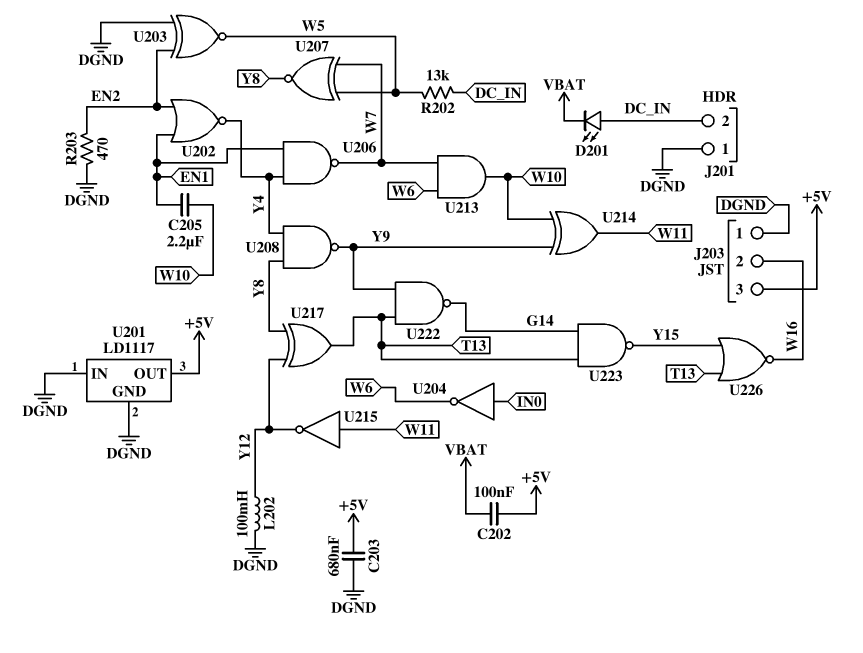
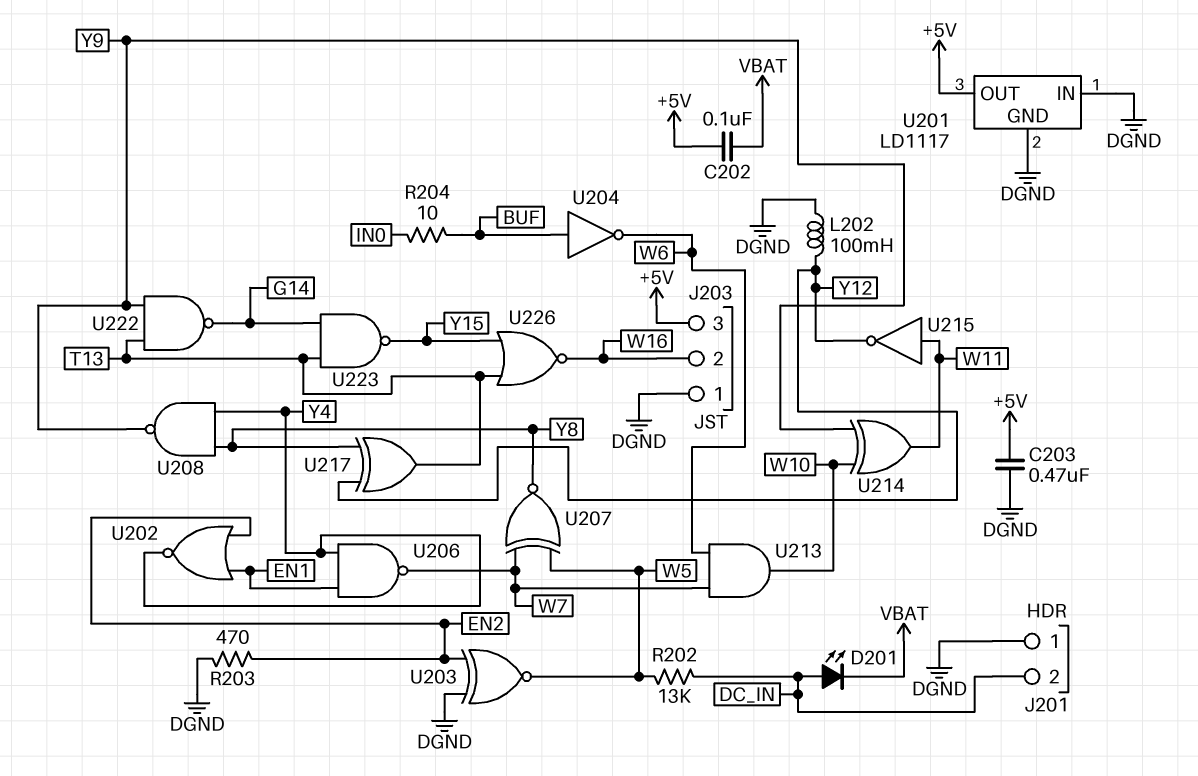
C203: 680nF (+5V, DGND) -> 470nF (+5V, DGND)
C205: 2.2uF (EN1, W10) -> none
R204: none -> 10 (BUF, IN0)
U204: NOT (in IN0, out W6) -> NOT (in BUF, out W6)

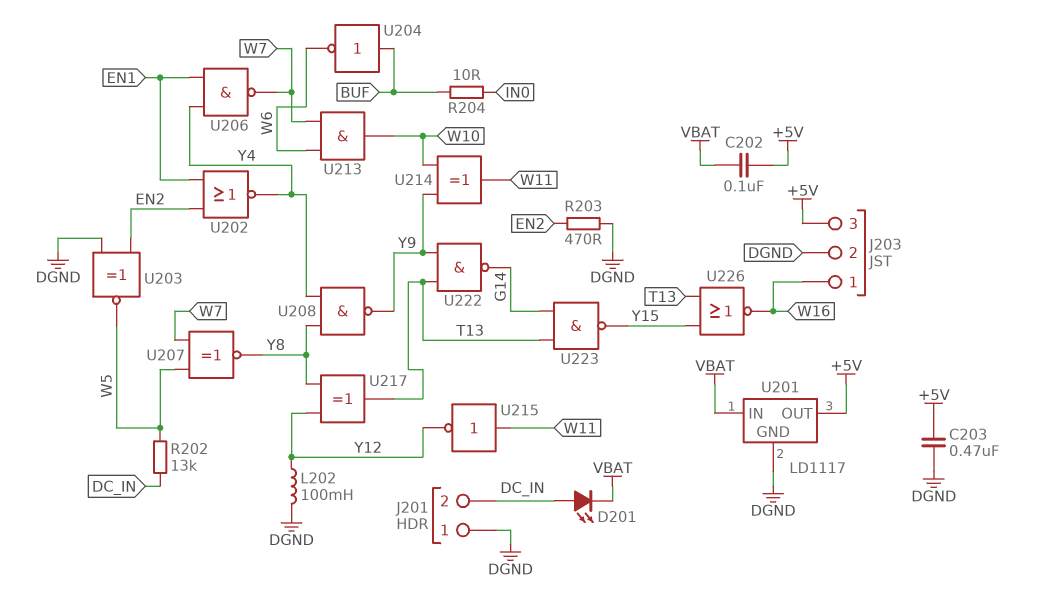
J203 pin 1: DGND -> W16
J203 pin 2: W16 -> DGND
U201 pin IN: DGND -> VBAT

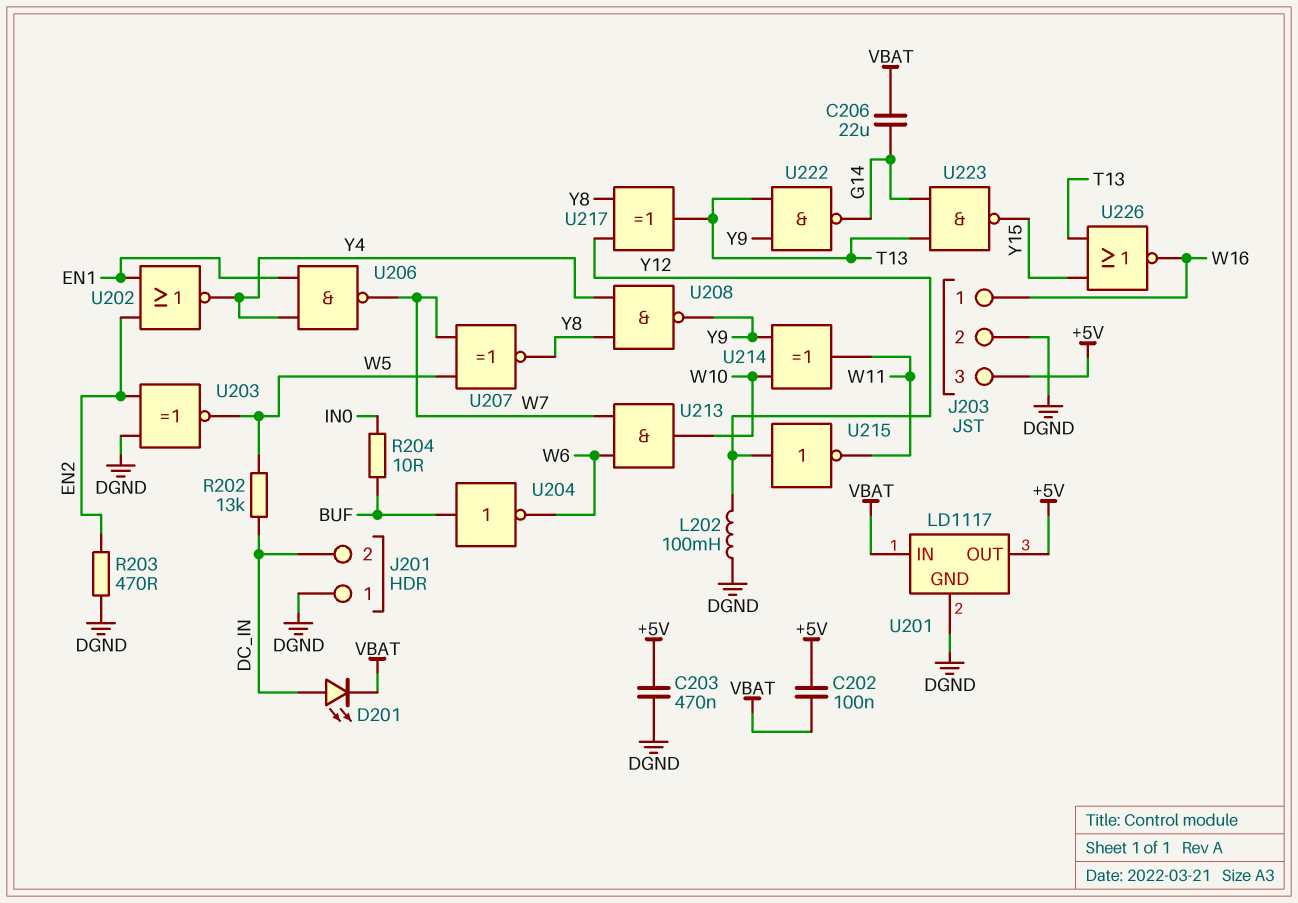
C206: none -> 22uF (G14, VBAT)
U215: NOT (in W11, out Y12) -> NOT (in Y12, out W11)

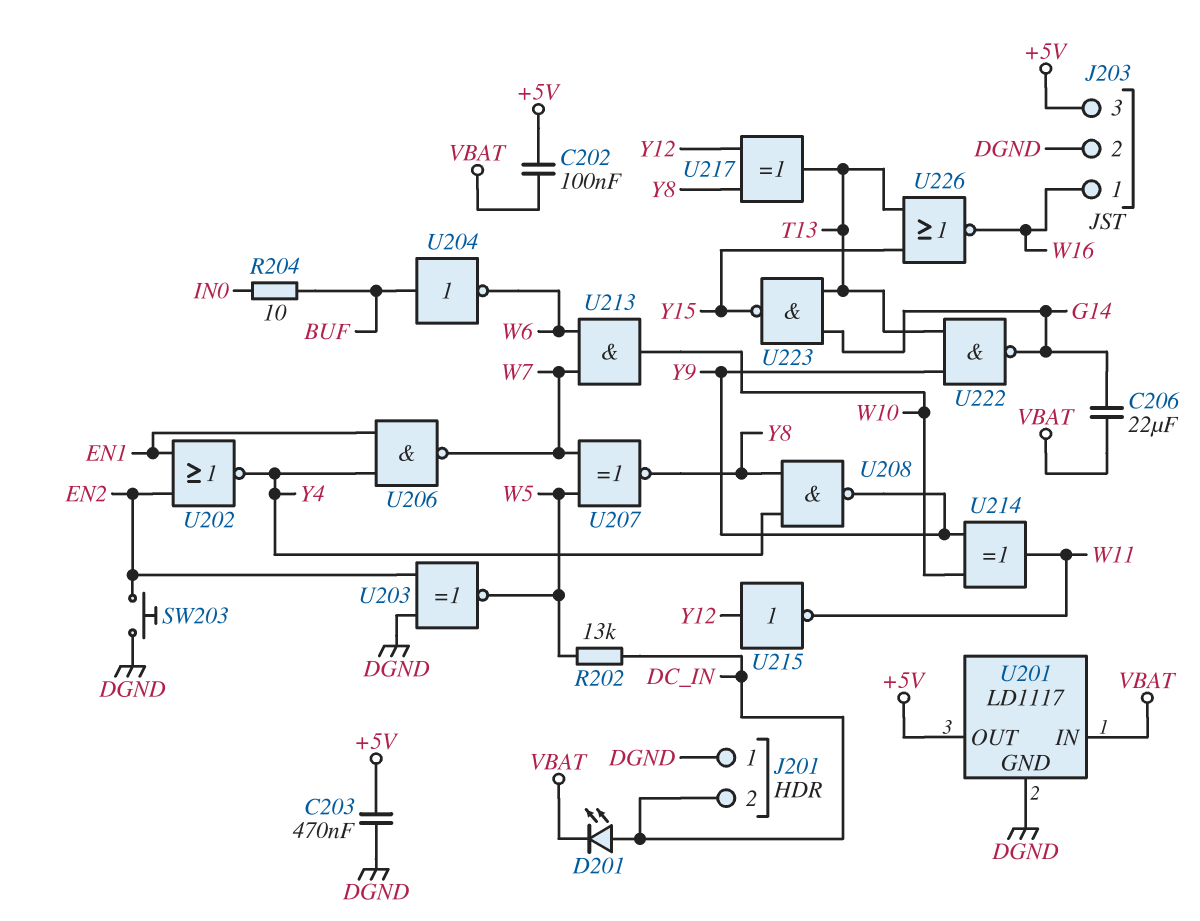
L202: 100mH (DGND, Y12) -> none
R203: 470 (DGND, EN2) -> none
SW203: none -> button (DGND, EN2)

